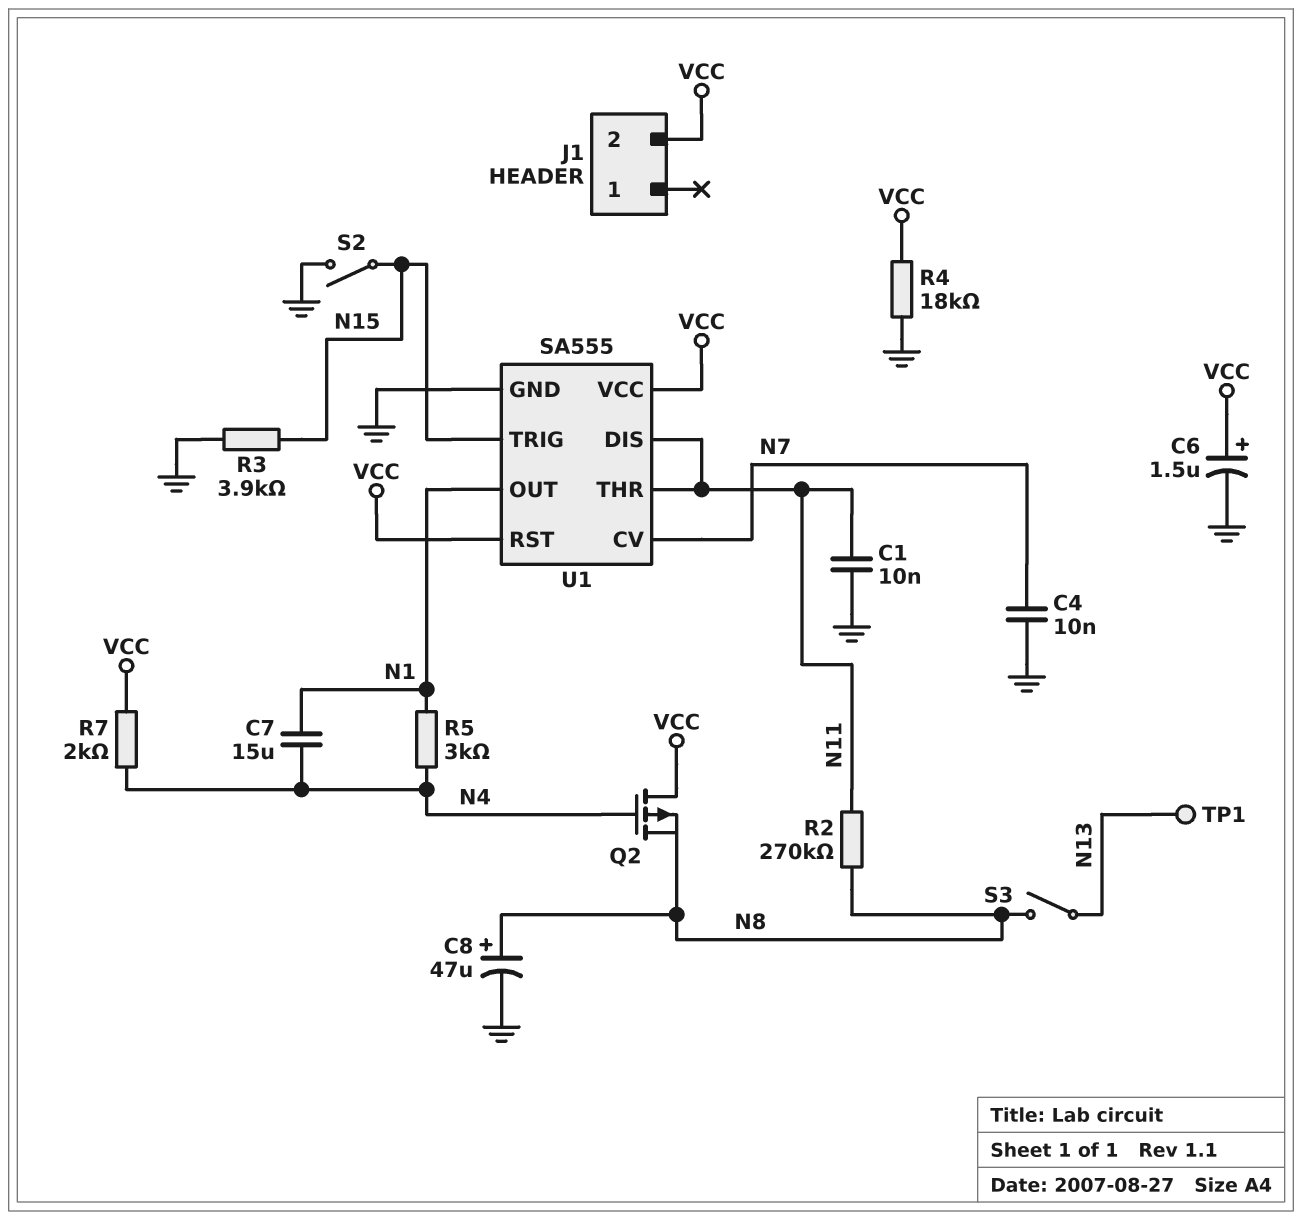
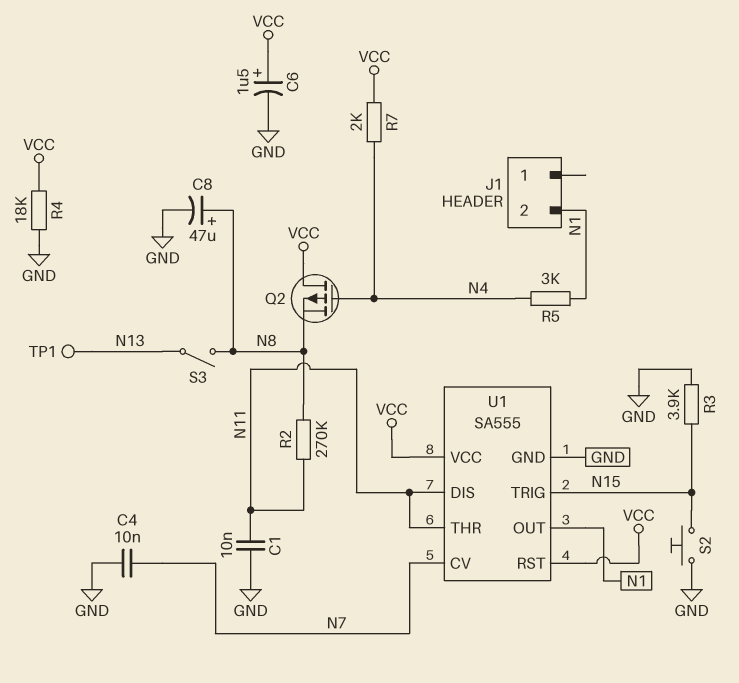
C7: 15uF (N1, N4) -> none
J1 pin 2: VCC -> N1
S2: switch (GND, N15) -> button (GND, N15)

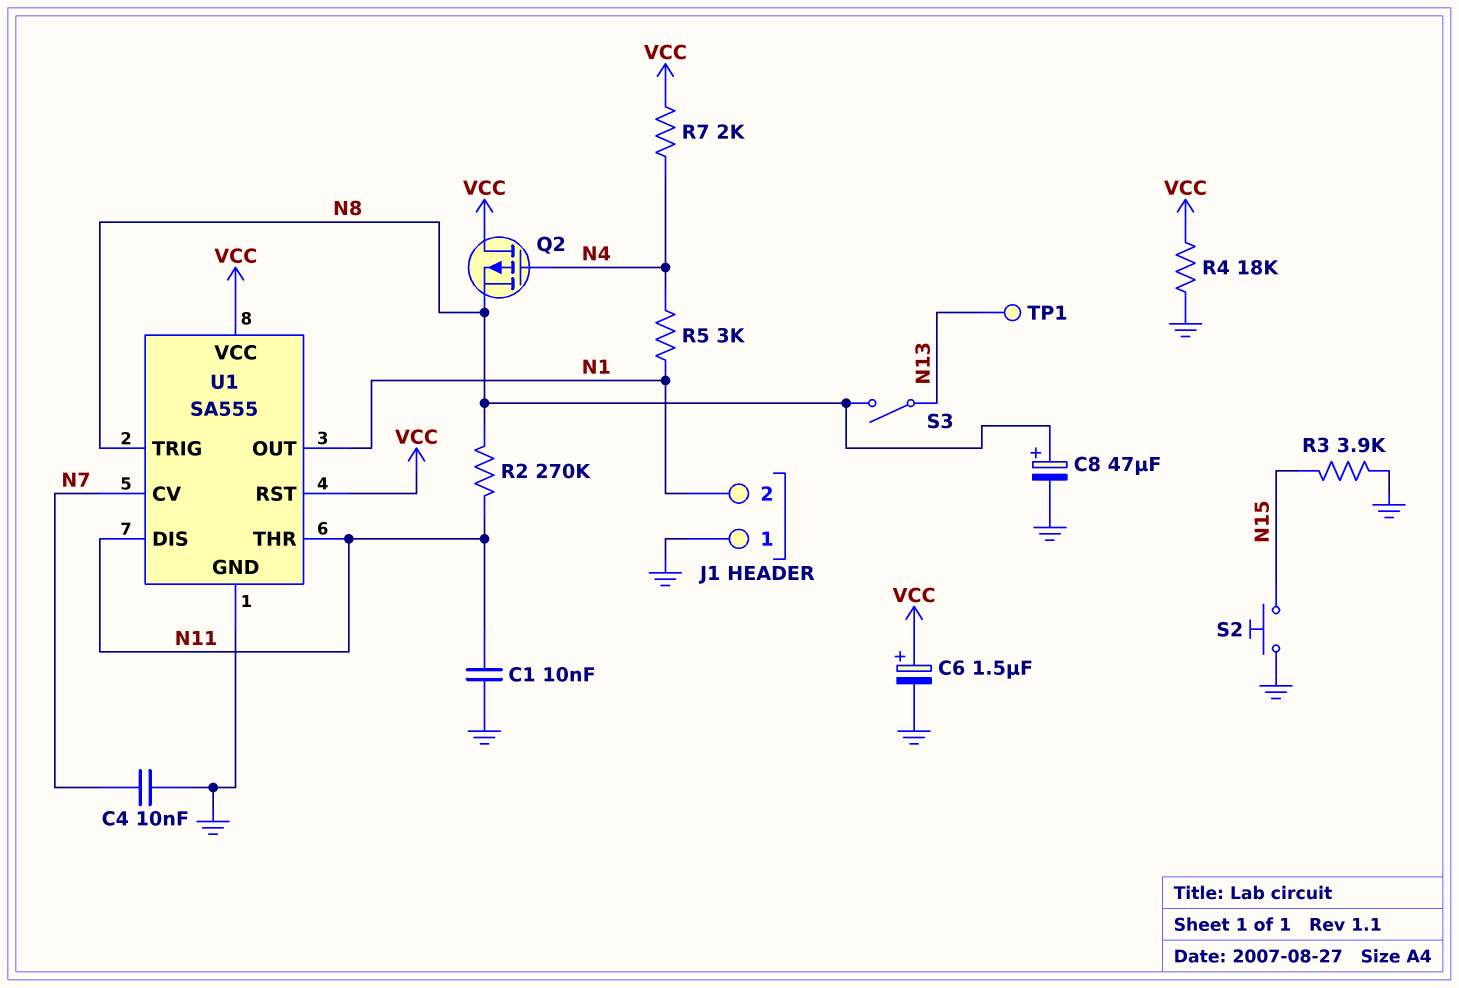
J1 pin 1: none -> GND
U1 pin TRIG: N15 -> N8

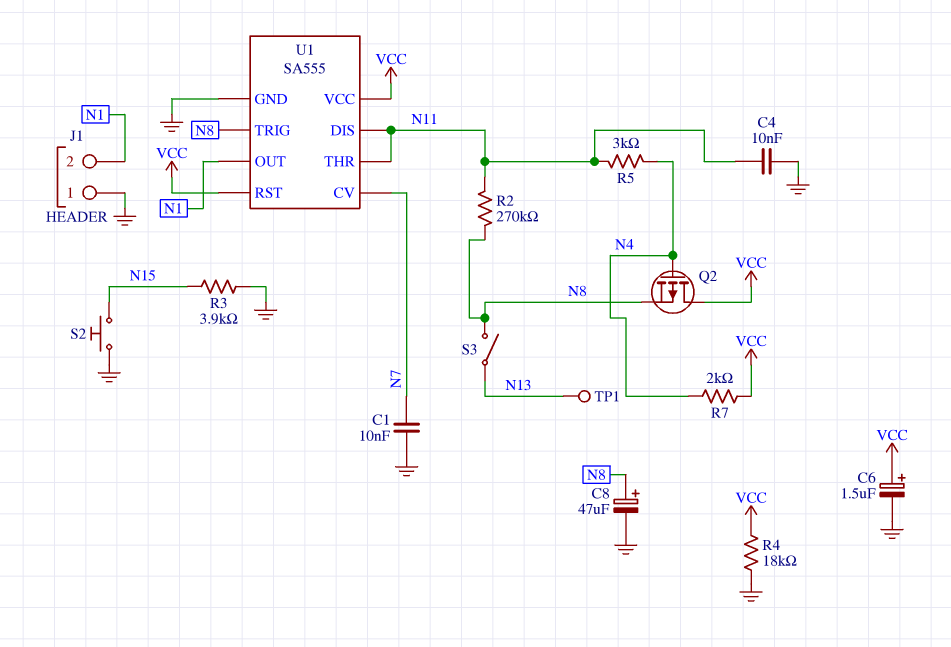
C1: 10nF (GND, N11) -> 10nF (GND, N7)
C4: 10nF (GND, N7) -> 10nF (GND, N11)
R5: 3k (N1, N4) -> 3k (N4, N11)

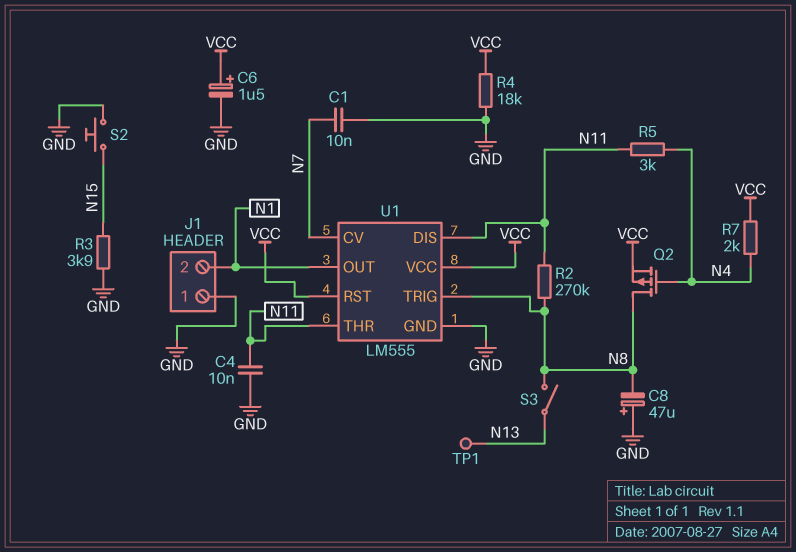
C8: 47uF (plus N8, minus GND) -> 47uF (plus GND, minus N8)
Q2: PMOS (G N4, D VCC, S N8) -> PMOS (G N4, D N8, S VCC)
U1: SA555 -> LM555

